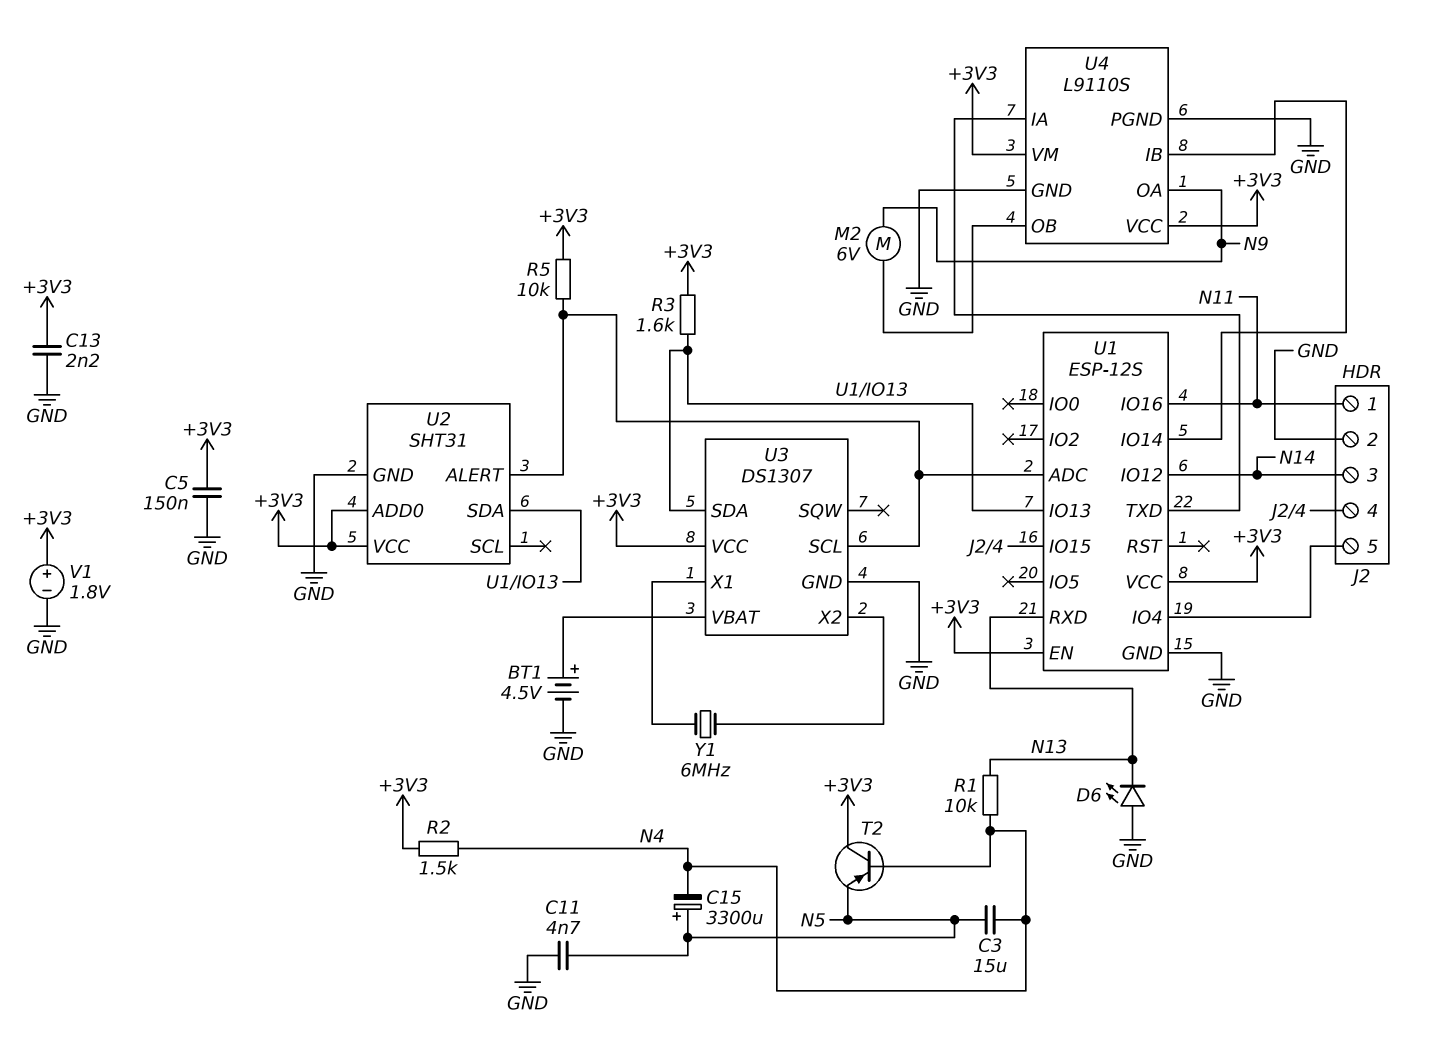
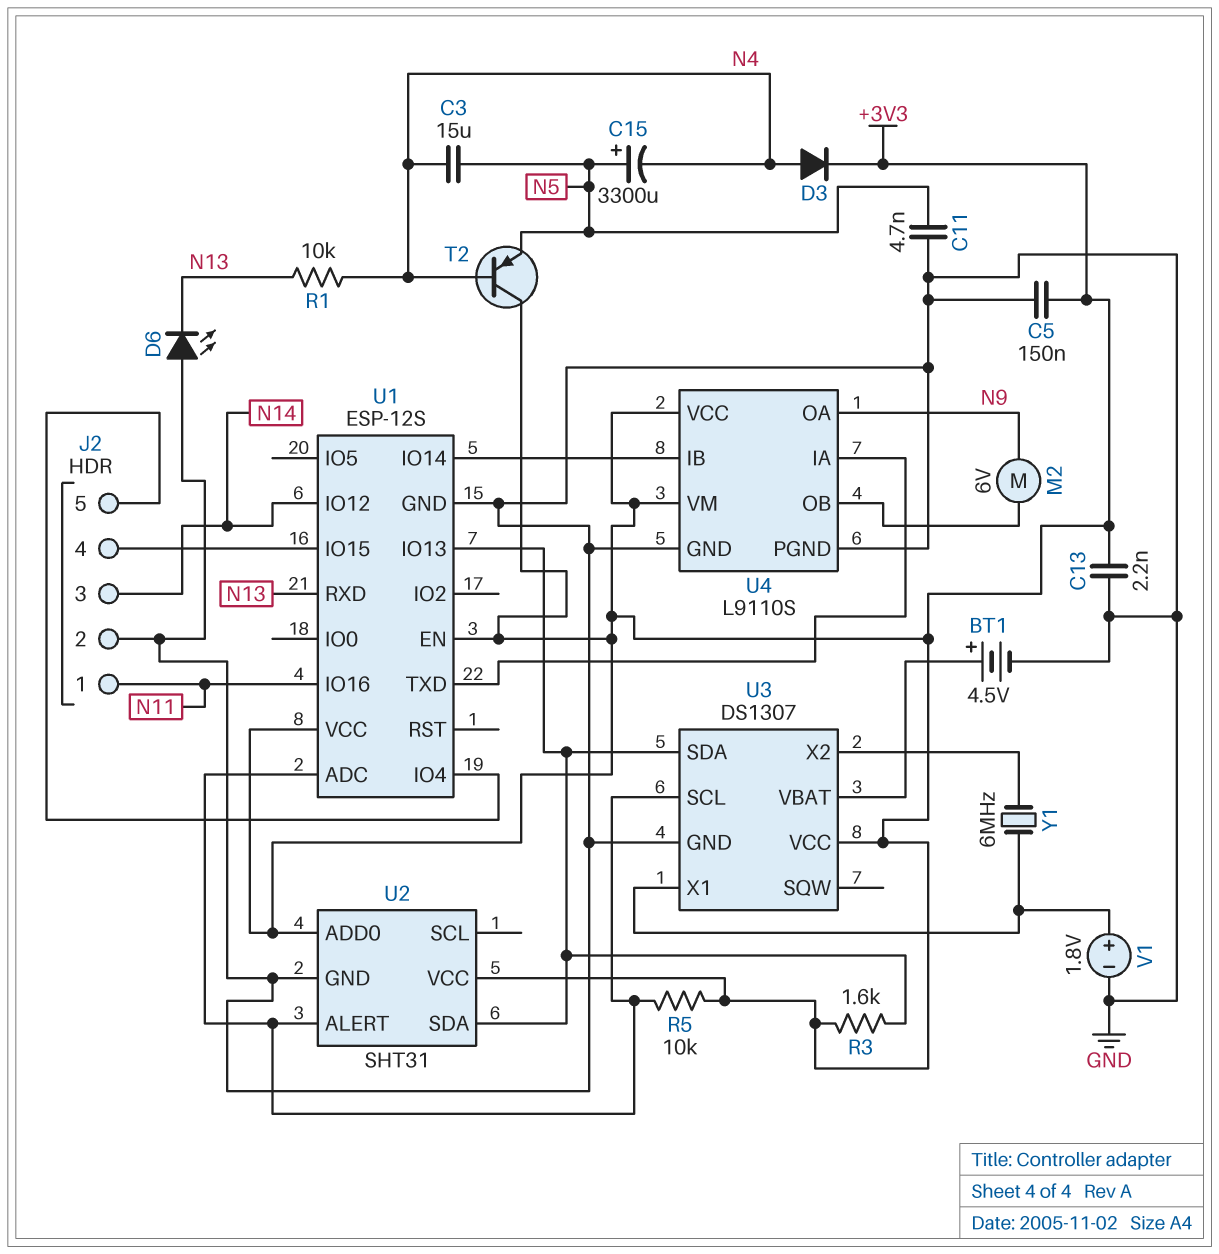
D3: none -> diode (A N4, K +3V3)
R2: 1.5k (+3V3, N4) -> none
V1: 1.8V (plus +3V3, minus GND) -> 1.8V (plus U3/X1, minus GND)

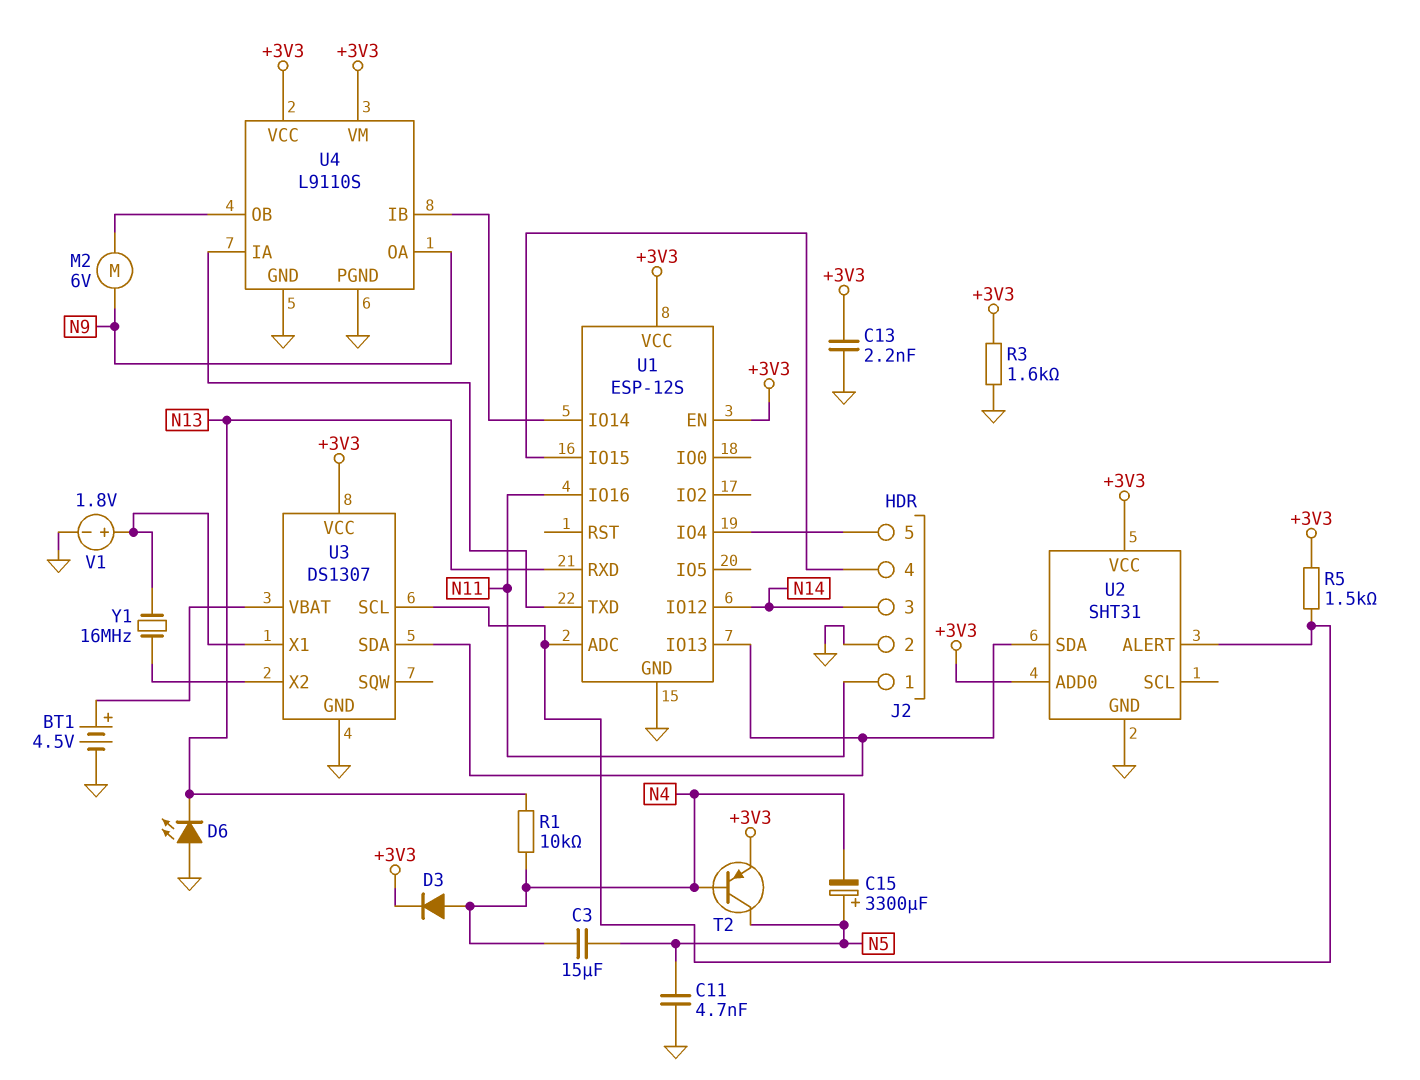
C5: 150nF (+3V3, GND) -> none
R3: 1.6k (+3V3, U1/IO13) -> 1.6k (+3V3, GND)
R5: 10k (+3V3, U1/ADC) -> 1.5k (+3V3, U1/ADC)
T2: PNP (B N4, C +3V3, E N5) -> PNP (B N4, C N5, E +3V3)
Y1: 6MHz (U3/X1, U3/X2) -> 16MHz (U3/X1, U3/X2)

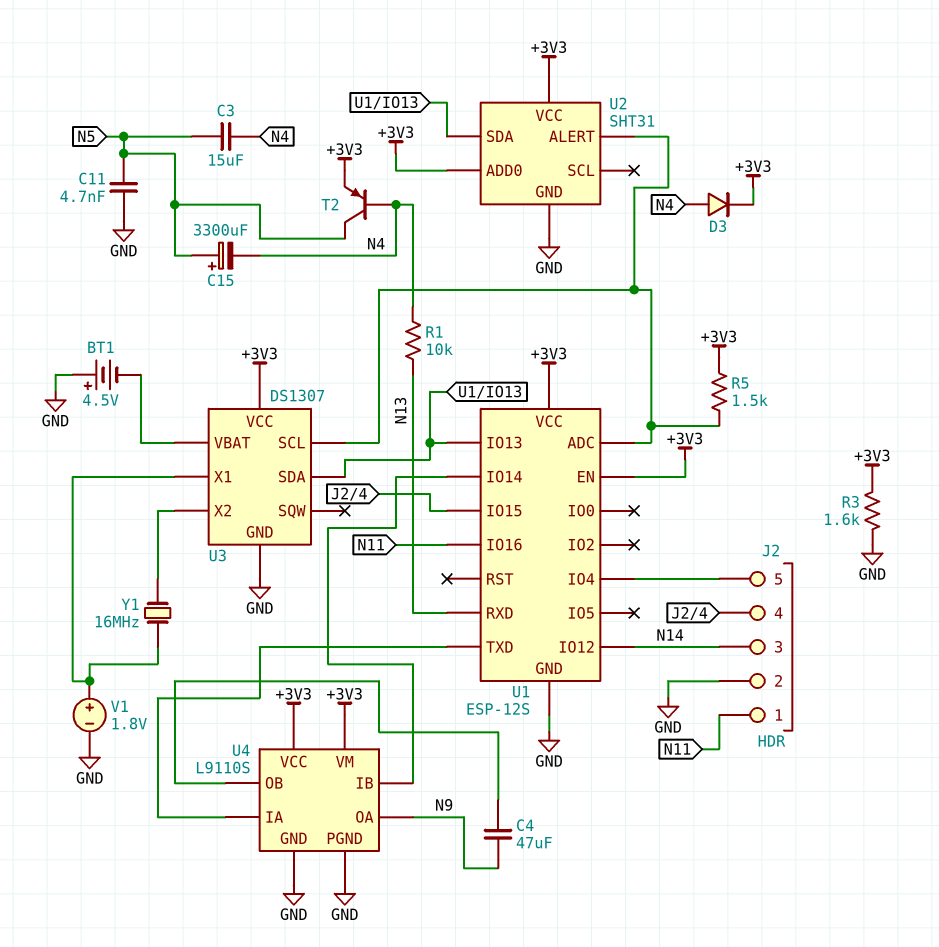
BT1: 4.5V (plus U3/VBAT, minus GND) -> 4.5V (plus GND, minus U3/VBAT)
C4: none -> 47uF (N9, U4/OB)
C13: 2.2nF (+3V3, GND) -> none
D6: LED (A GND, K N13) -> none
M2: motor 6V (N9, U4/OB) -> none

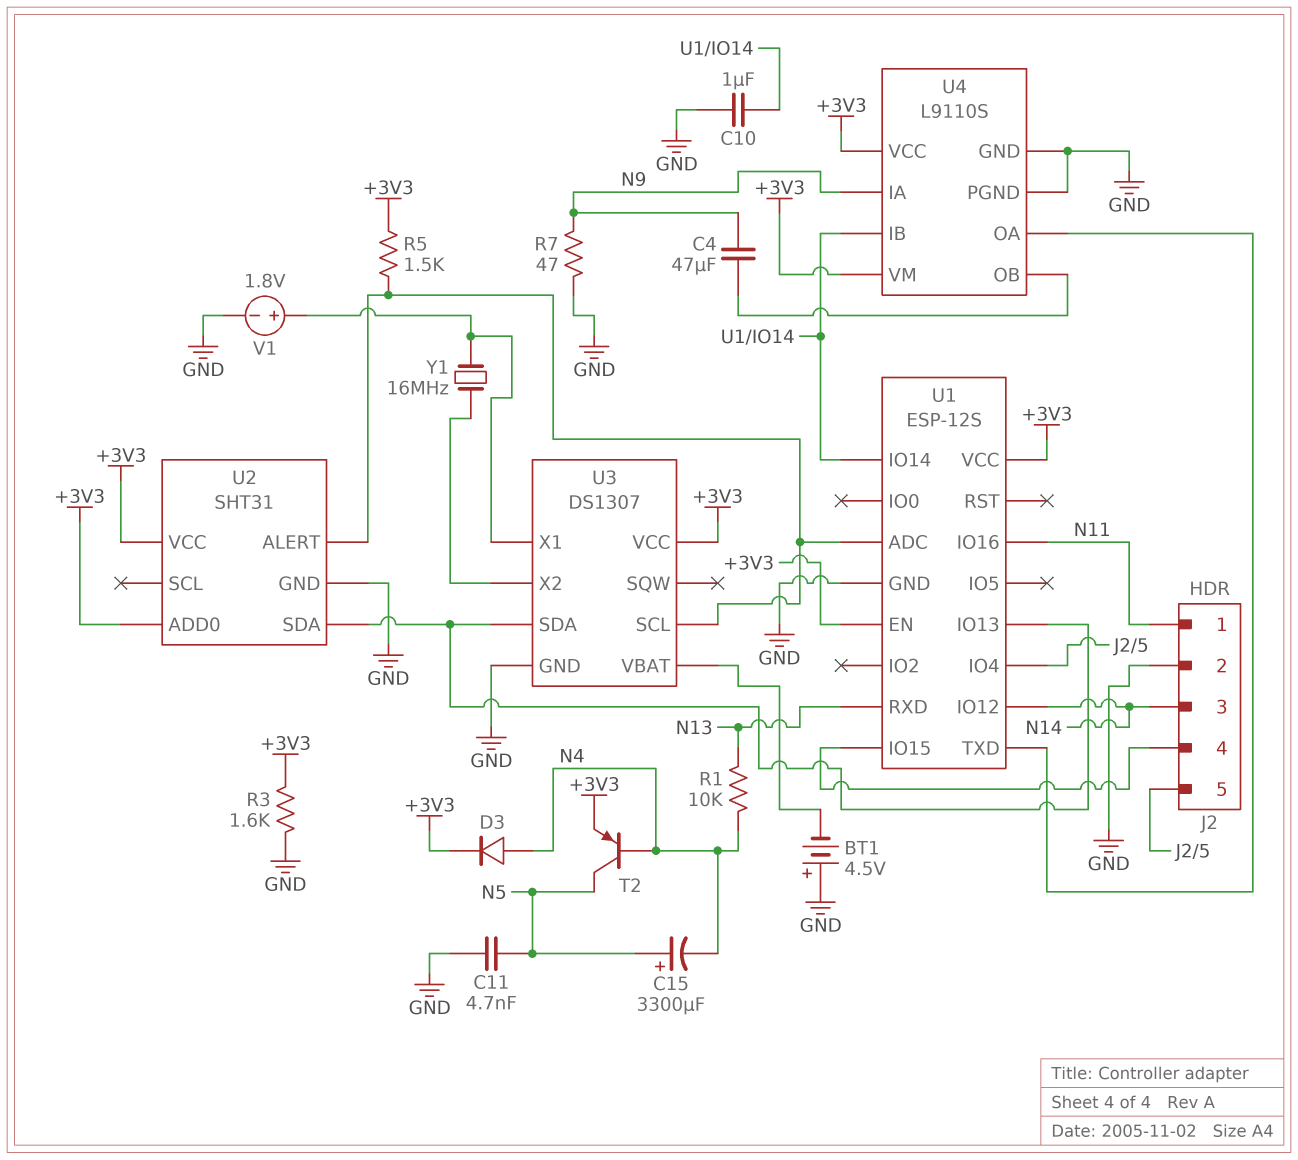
C3: 15uF (N4, N5) -> none
C10: none -> 1uF (GND, U1/IO14)
R7: none -> 47 (GND, N9)
U4 pin IA: U1/TXD -> N9
U4 pin OA: N9 -> U1/TXD

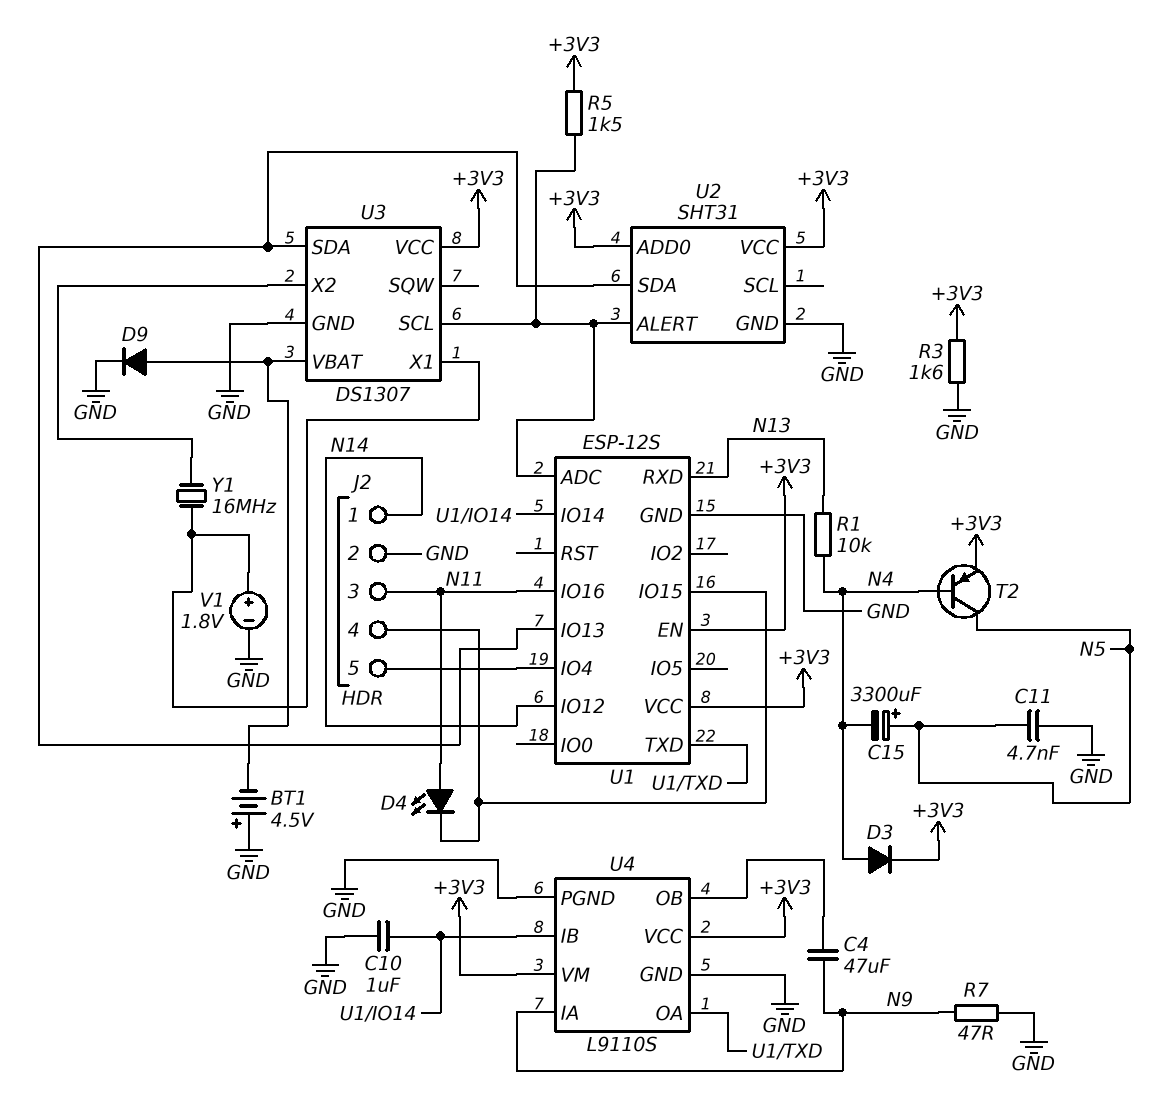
D4: none -> LED (A N11, K J2/4)
D9: none -> diode (A U3/VBAT, K GND)
J2 pin 1: N11 -> N14
J2 pin 3: N14 -> N11

